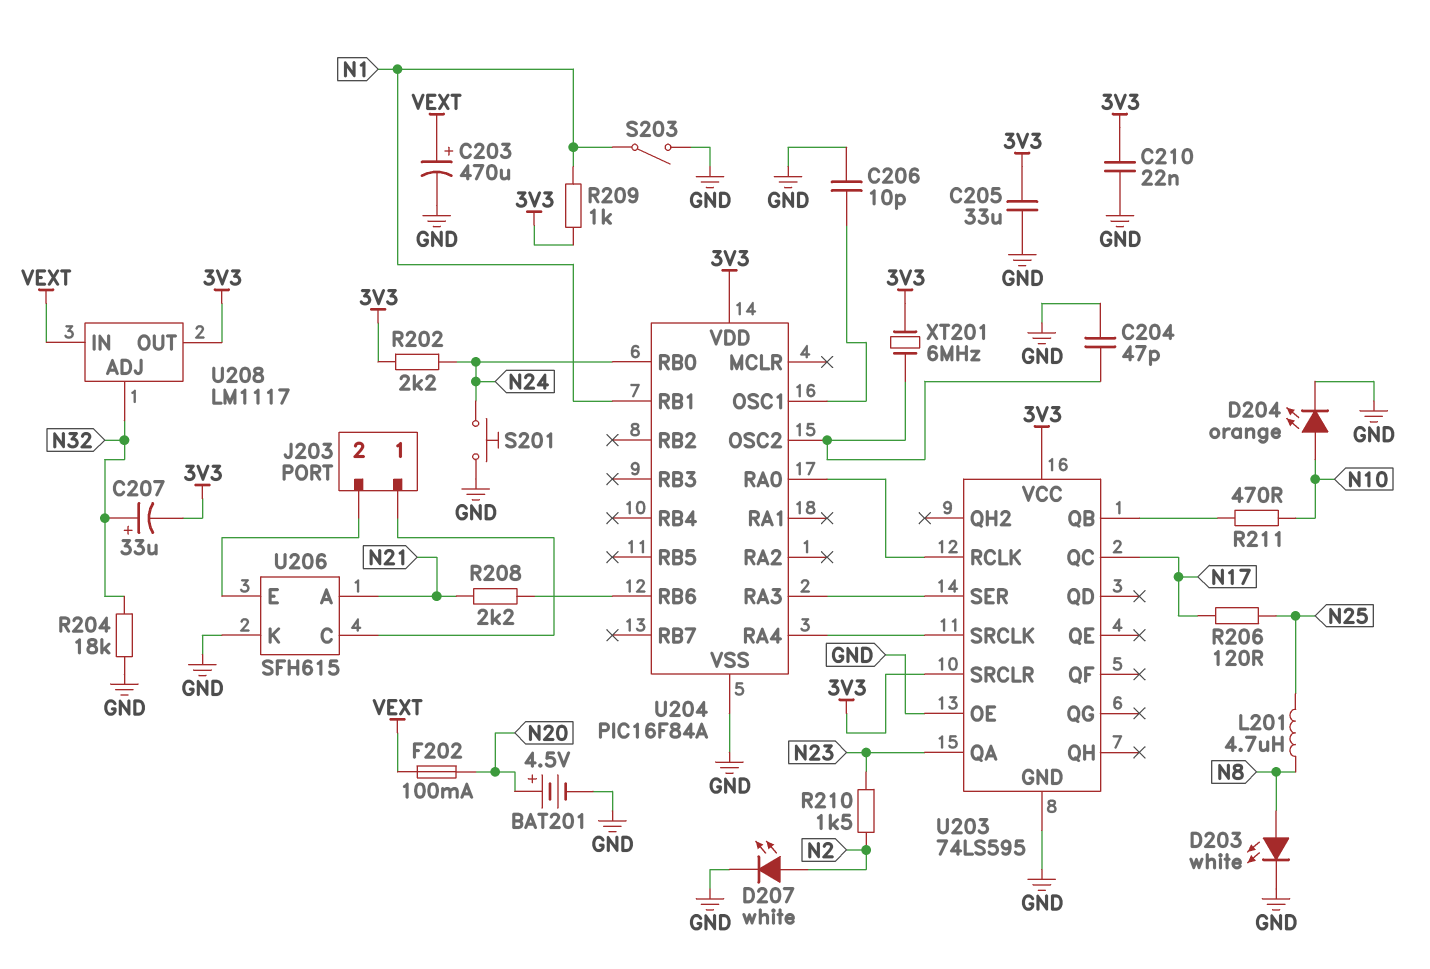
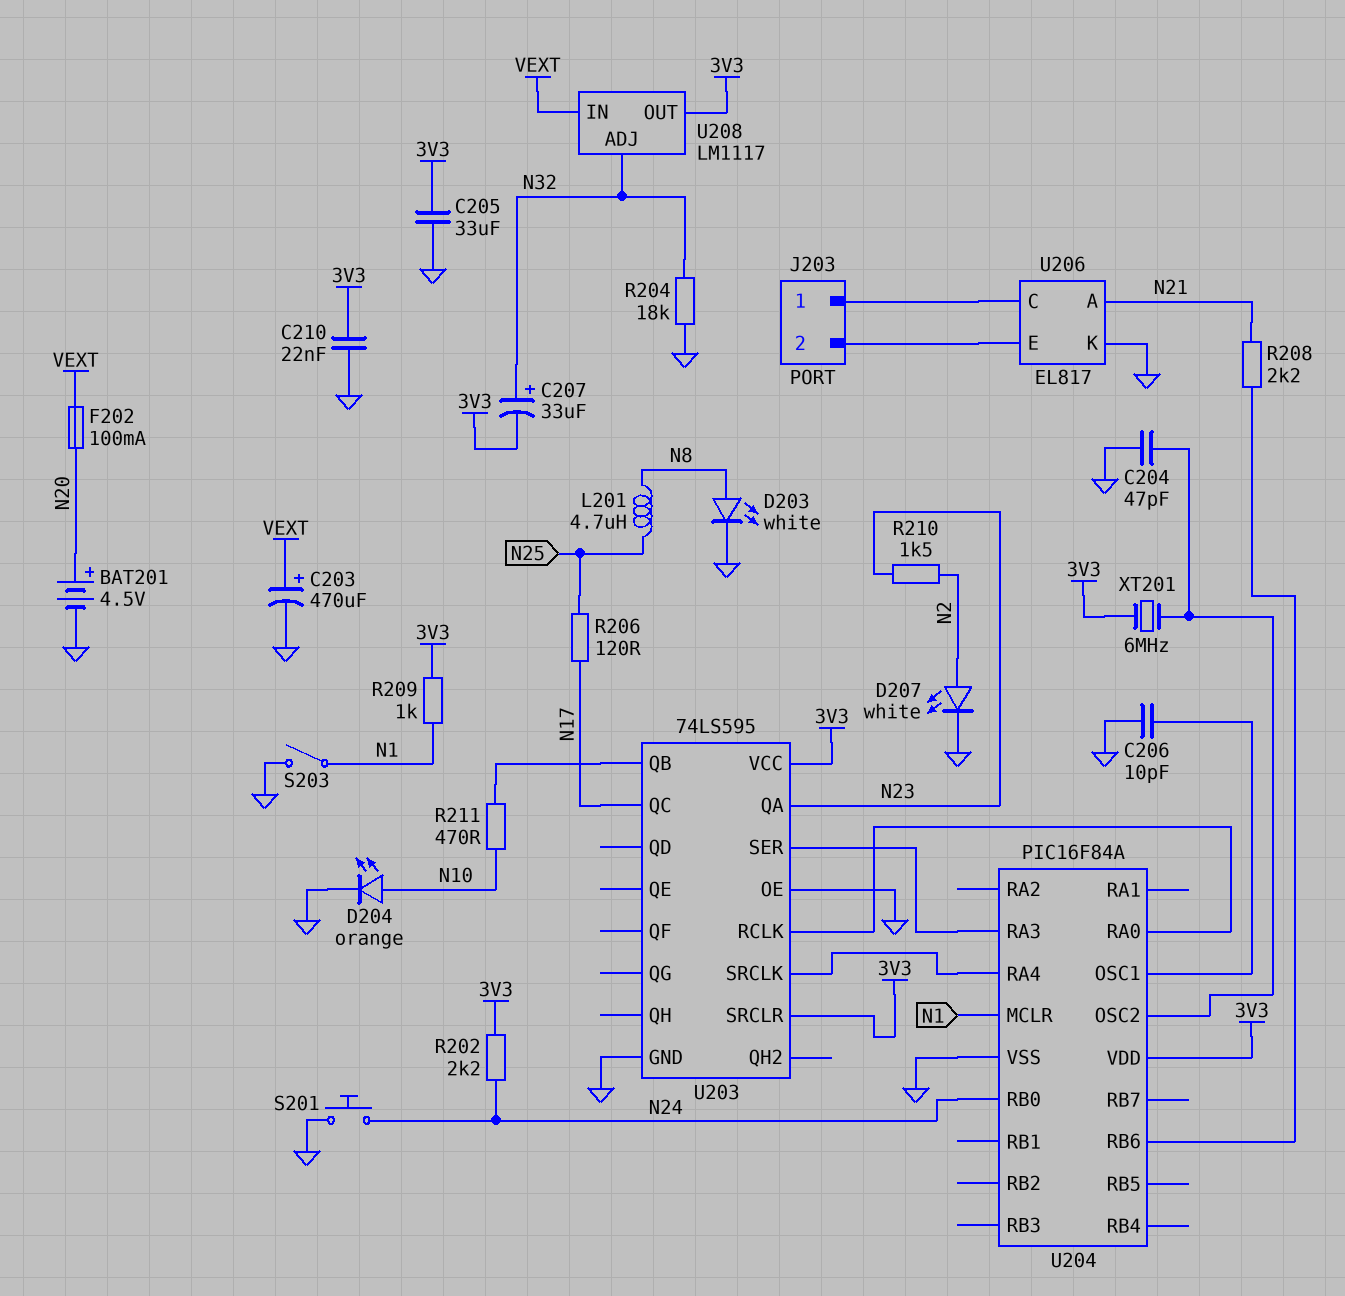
U204 pin MCLR: none -> N1
U204 pin RB1: N1 -> none
U206: SFH615 -> EL817

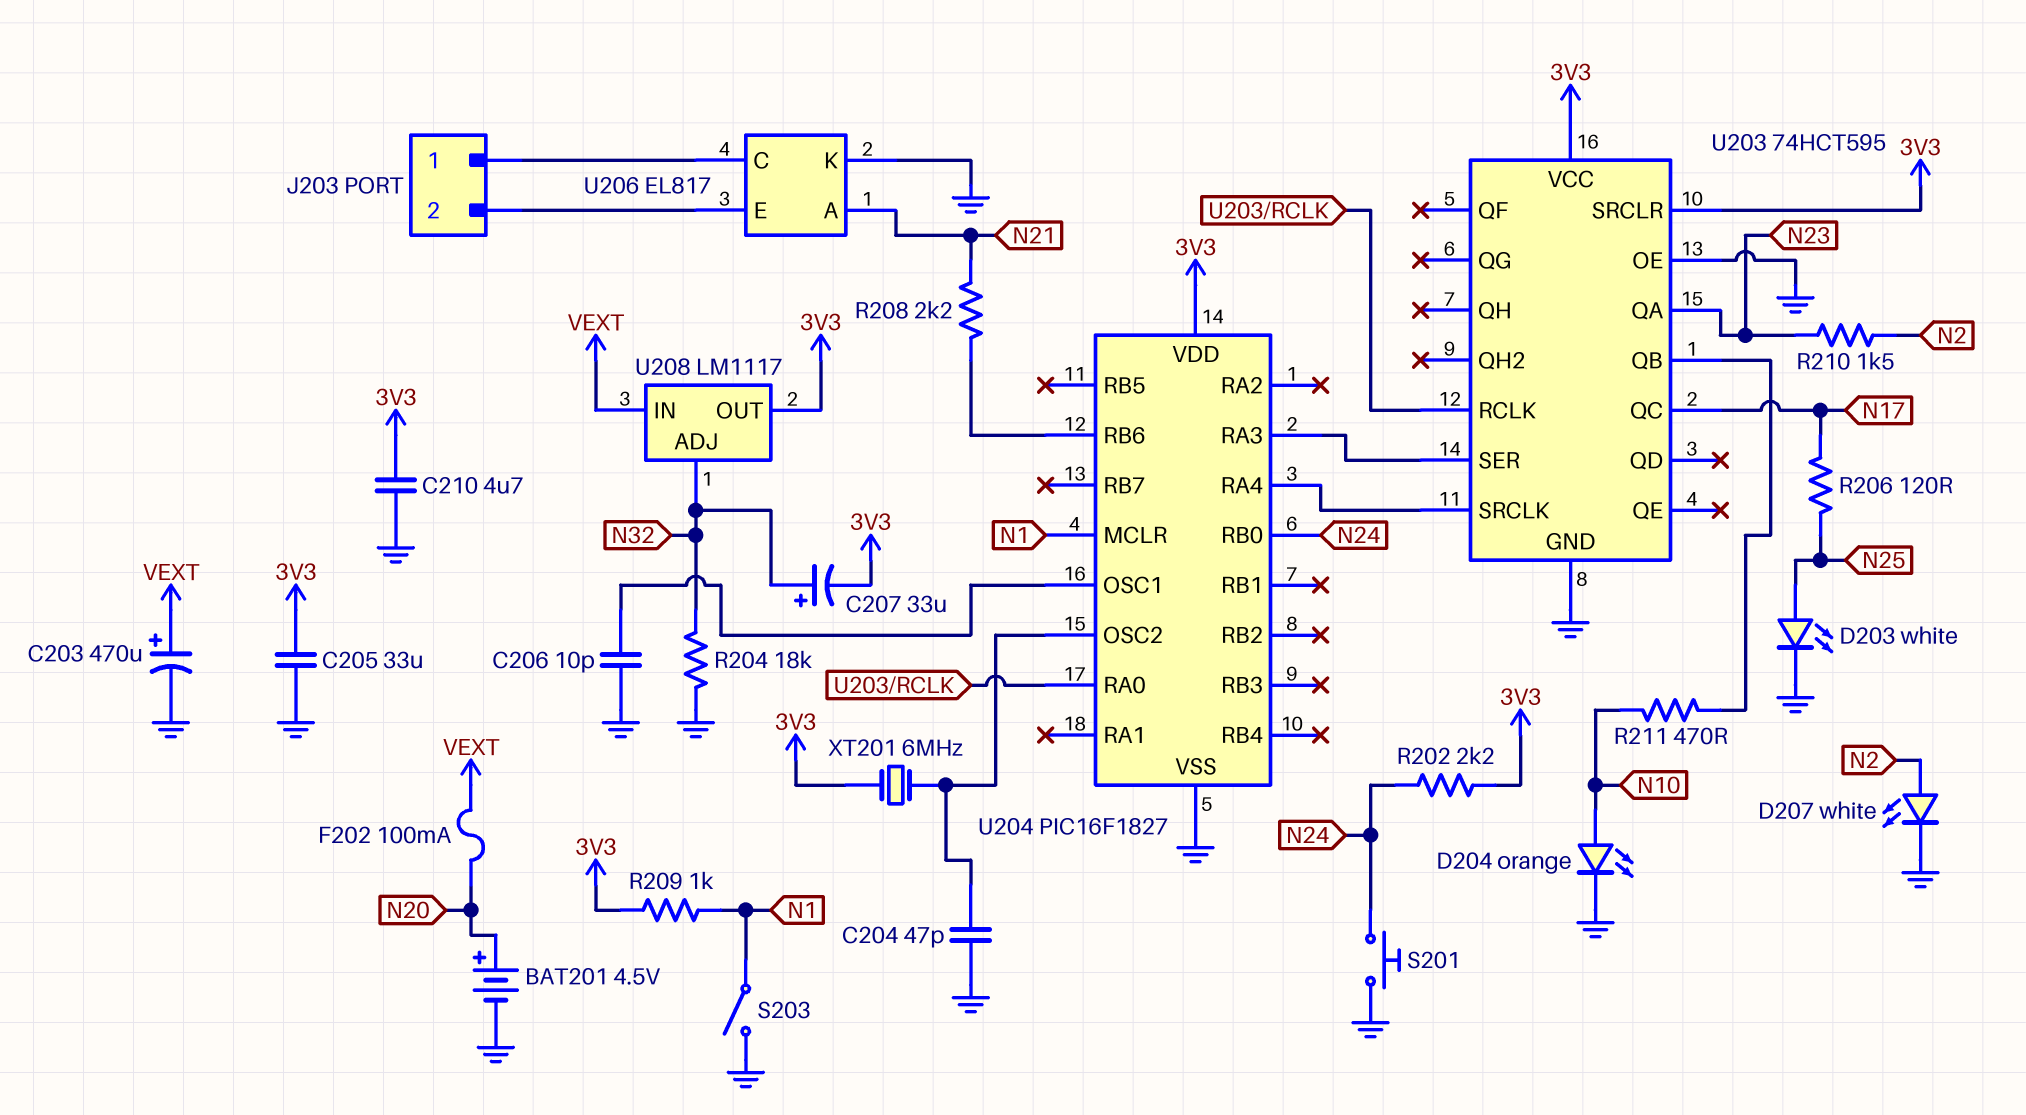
C210: 22nF (3V3, GND) -> 4.7uF (3V3, GND)
D203: LED white (A N8, K GND) -> LED white (A N25, K GND)
L201: 4.7uH (N8, N25) -> none
U203: 74LS595 -> 74HCT595
U204: PIC16F84A -> PIC16F1827

